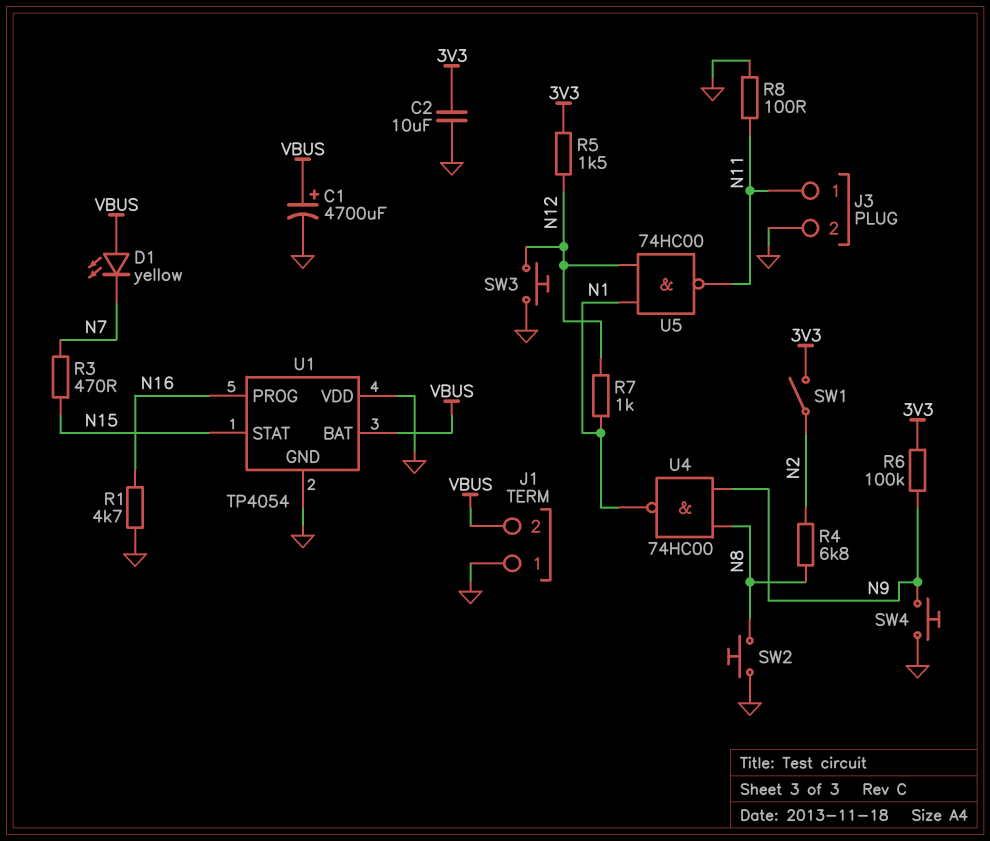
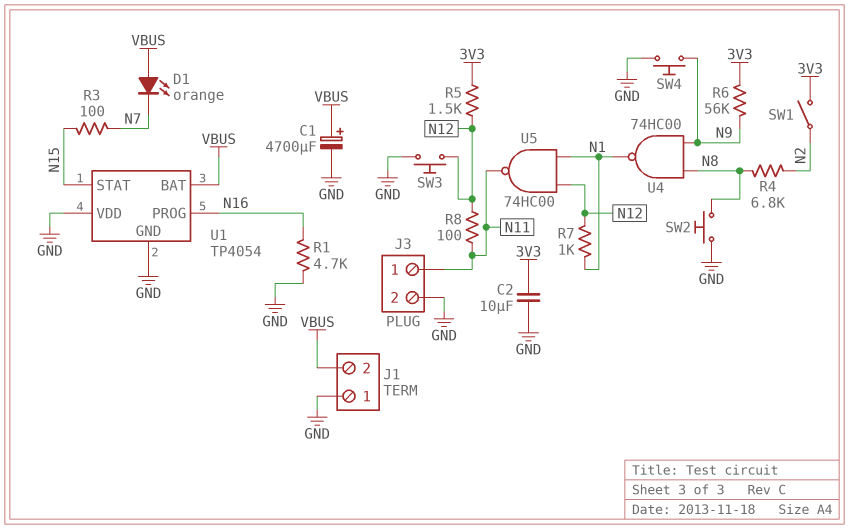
D1: LED yellow (A VBUS, K N7) -> LED orange (A VBUS, K N7)
R3: 470 (N7, N15) -> 100 (N7, N15)
R6: 100k (3V3, N9) -> 56k (3V3, N9)
R8: 100 (GND, N11) -> 100 (N11, N12)

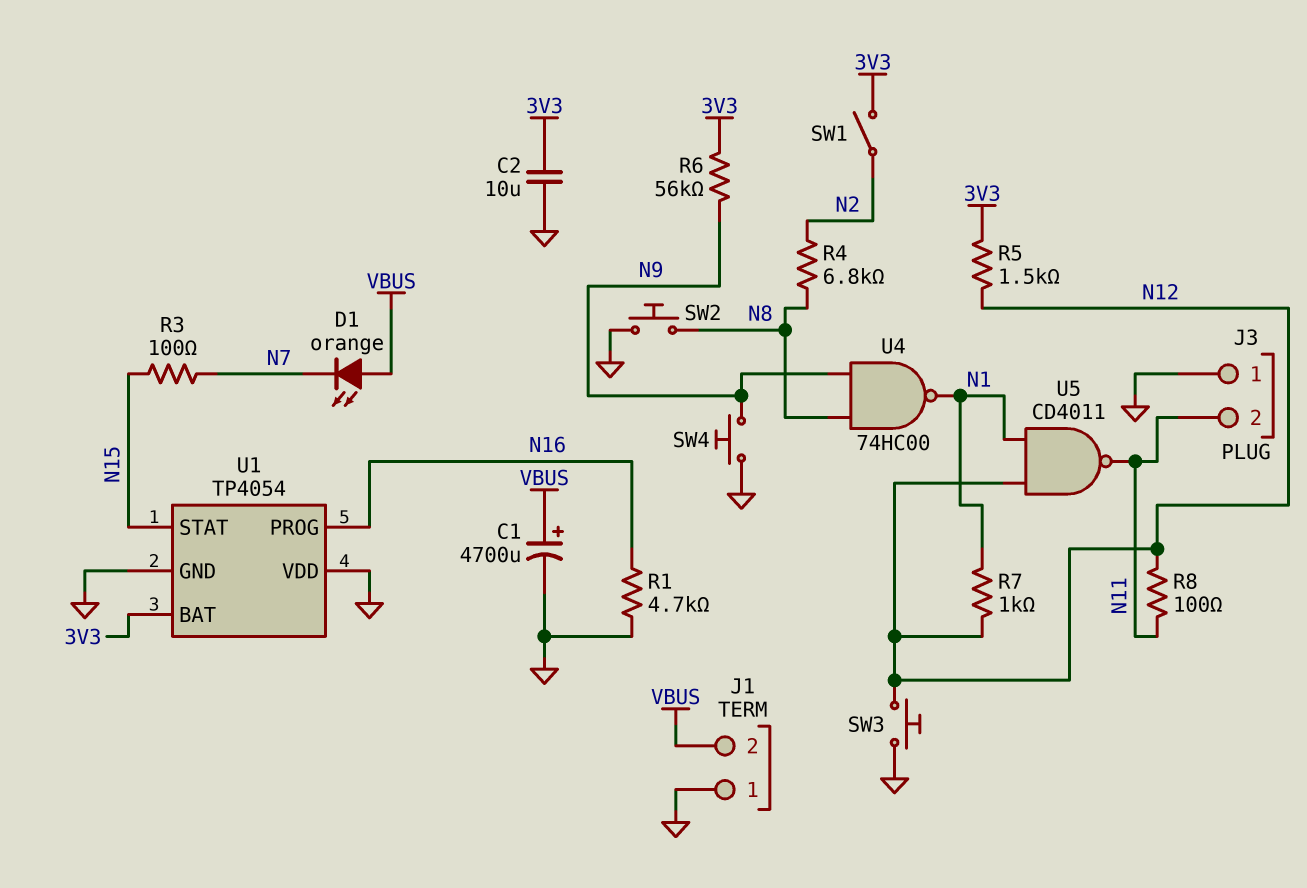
J3 pin 1: N11 -> GND
J3 pin 2: GND -> N11
U1 pin BAT: VBUS -> 3V3
U5: NAND 74HC00 (in N1, in N12, out N11) -> NAND CD4011 (in N1, in N12, out N11)

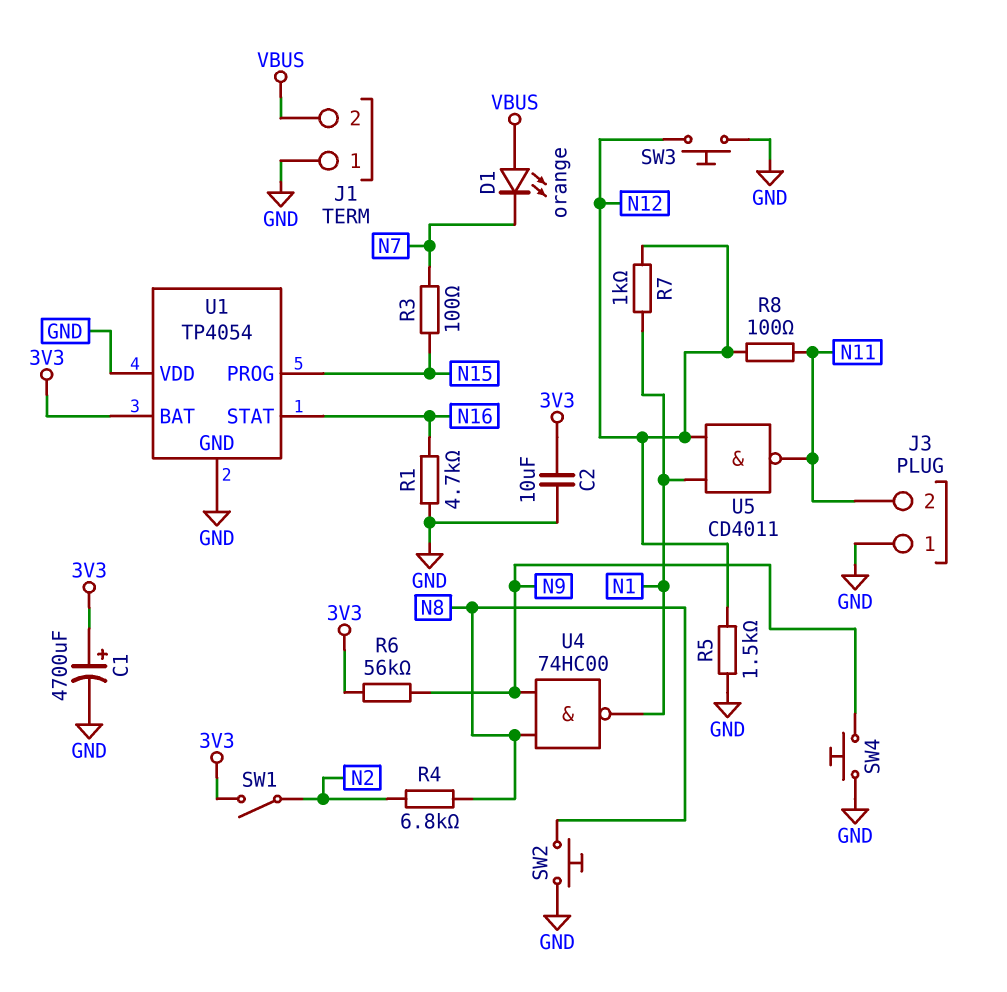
C1: 4700uF (plus VBUS, minus GND) -> 4700uF (plus 3V3, minus GND)
R5: 1.5k (3V3, N12) -> 1.5k (GND, N12)
U1 pin PROG: N16 -> N15
U1 pin STAT: N15 -> N16

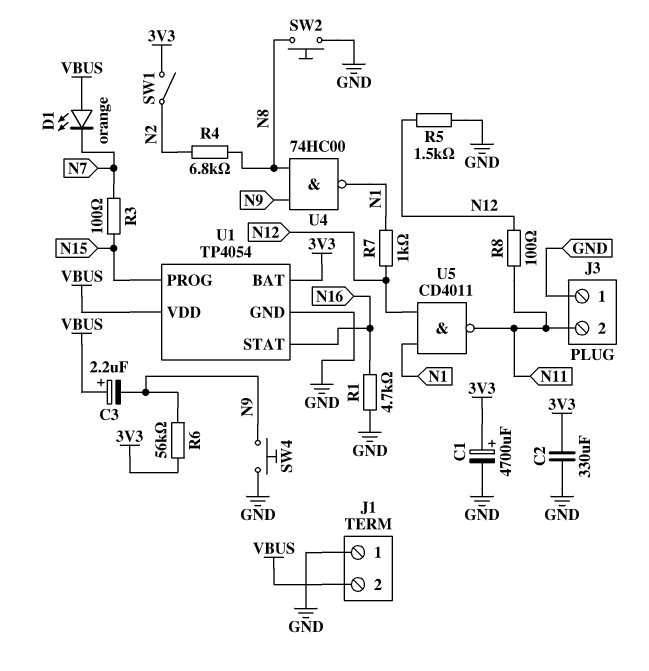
C2: 10uF (3V3, GND) -> 330uF (3V3, GND)
C3: none -> 2.2uF (plus VBUS, minus N9)
SW3: button (GND, N12) -> none
U1 pin VDD: GND -> VBUS

